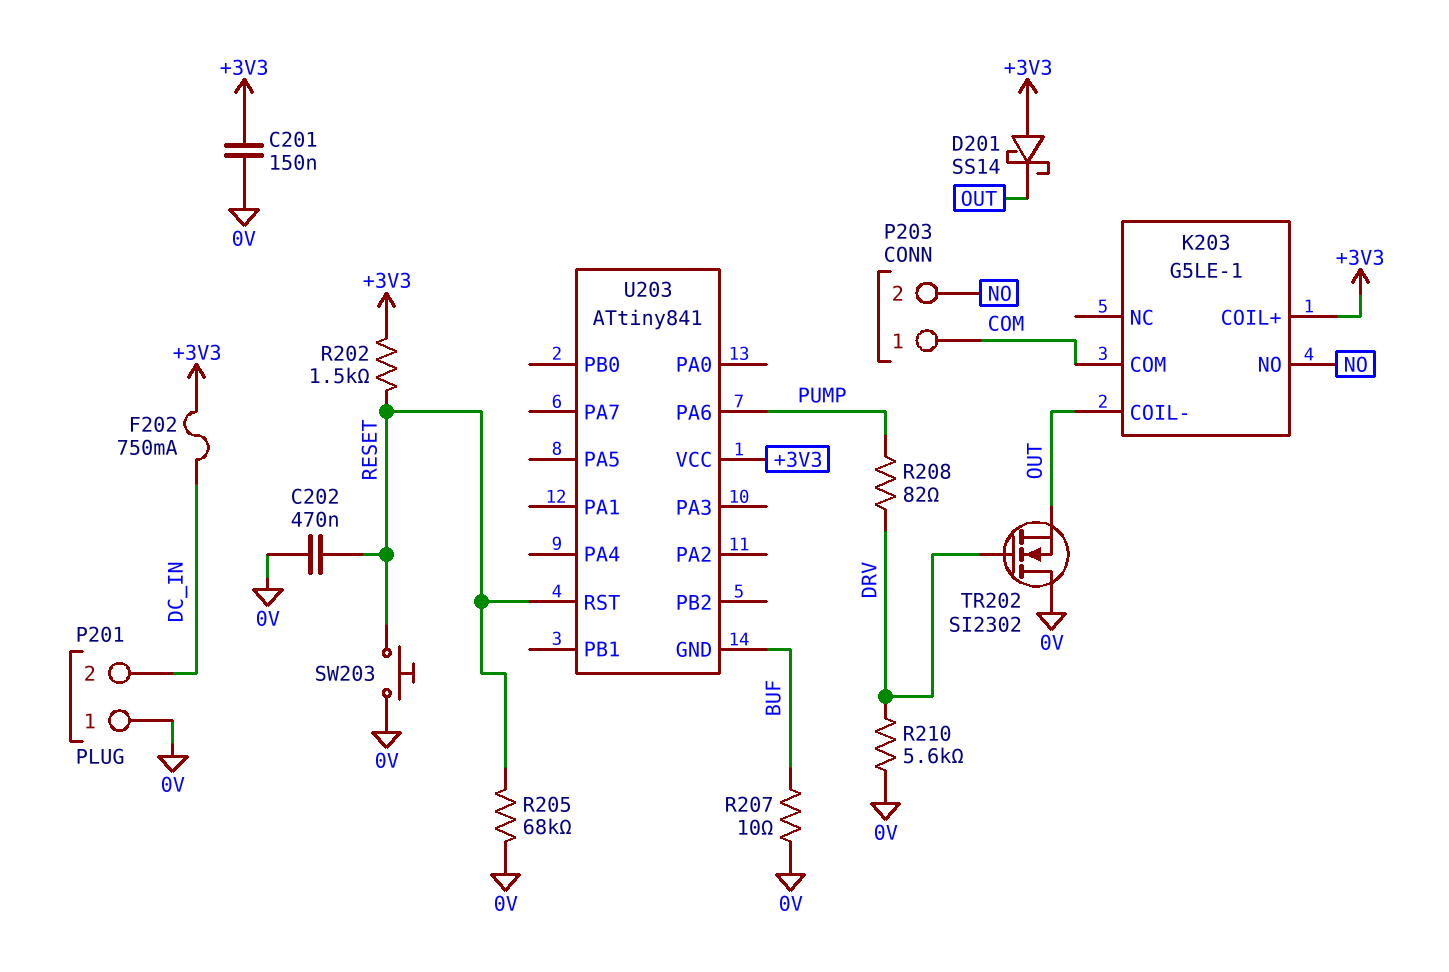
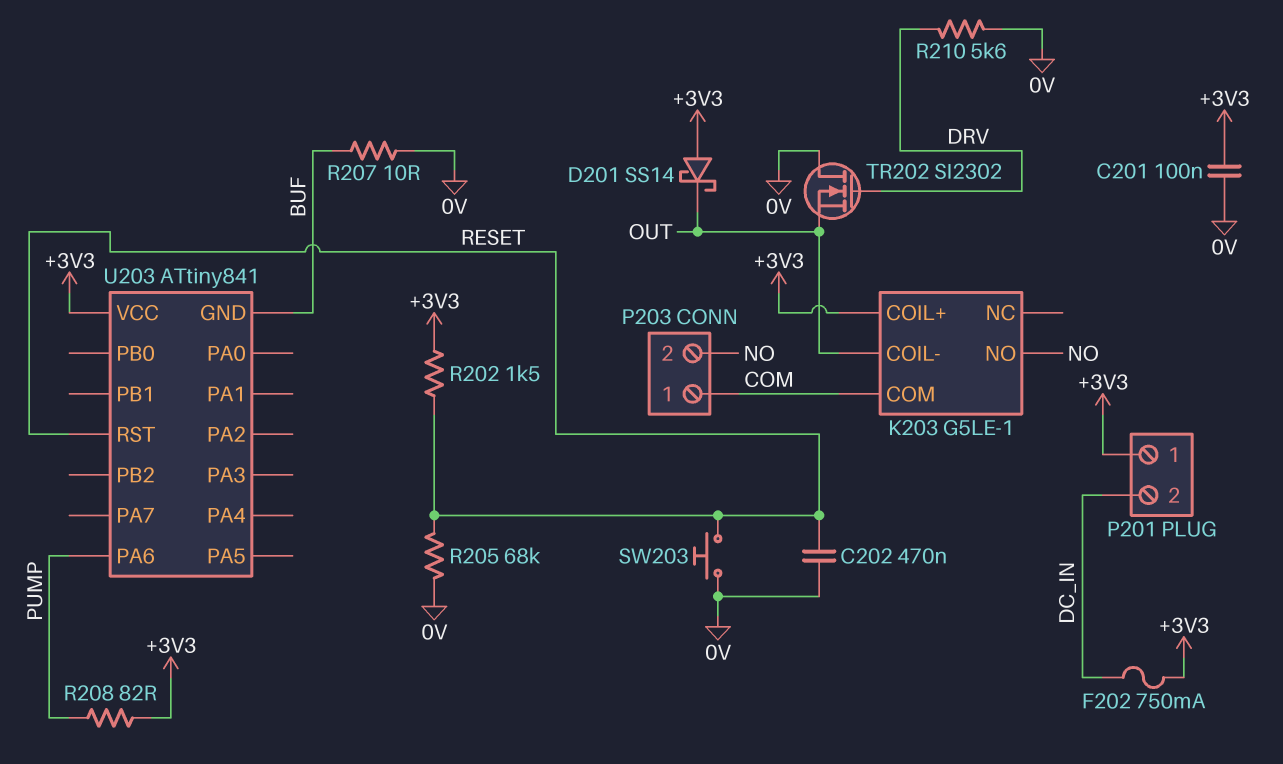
C201: 150nF (+3V3, 0V) -> 100nF (+3V3, 0V)
P201 pin 1: 0V -> +3V3
R208: 82 (DRV, PUMP) -> 82 (+3V3, PUMP)

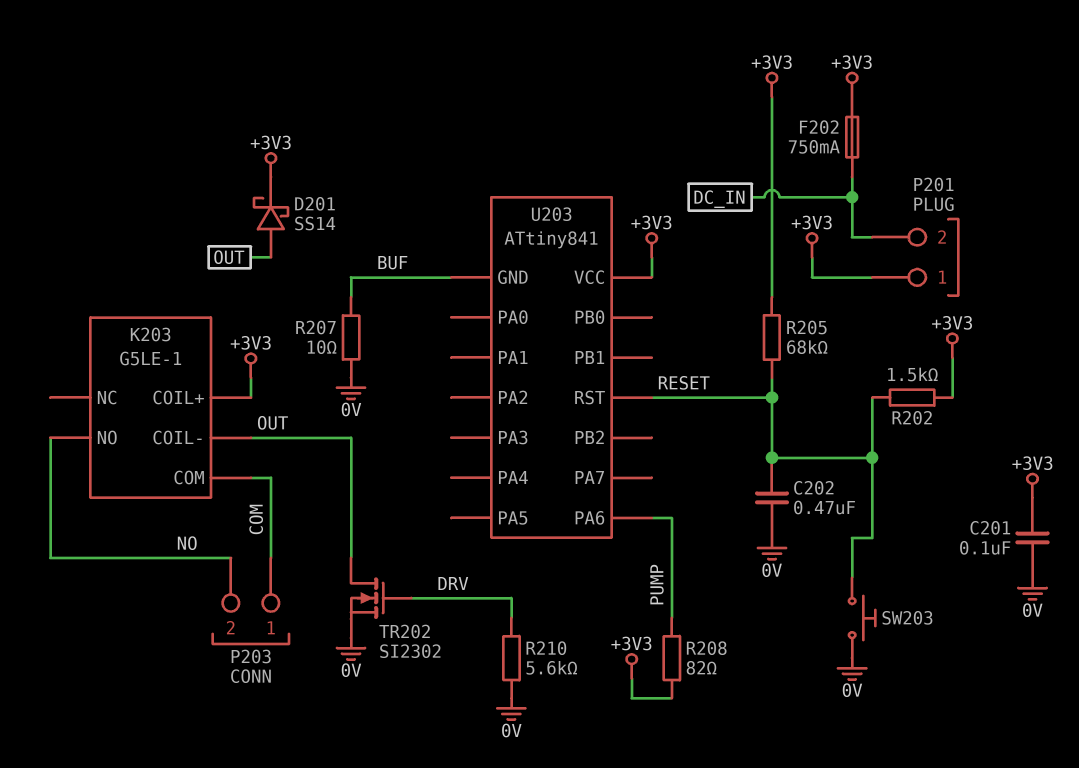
D201: schottky SS14 (A +3V3, K OUT) -> schottky SS14 (A OUT, K +3V3)
R205: 68k (0V, RESET) -> 68k (+3V3, RESET)
TR202: NMOS SI2302 (G DRV, D 0V, S OUT) -> NMOS SI2302 (G DRV, D OUT, S 0V)

